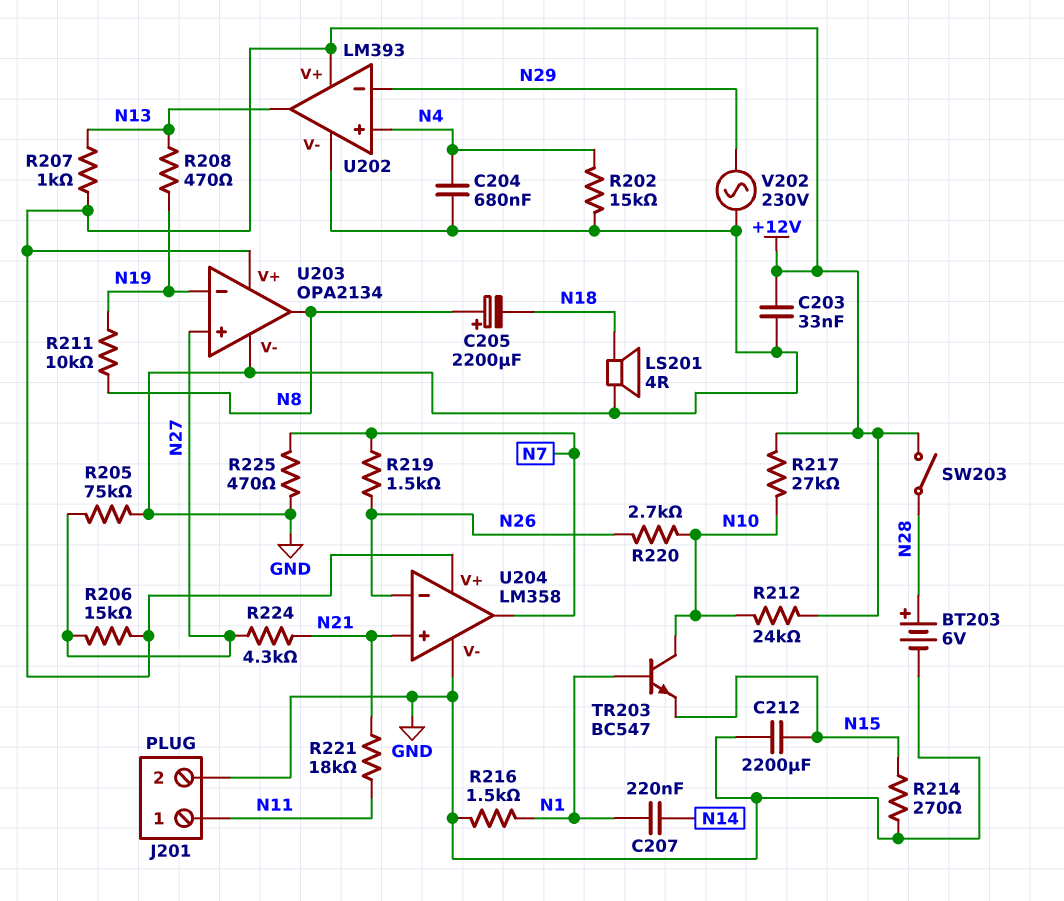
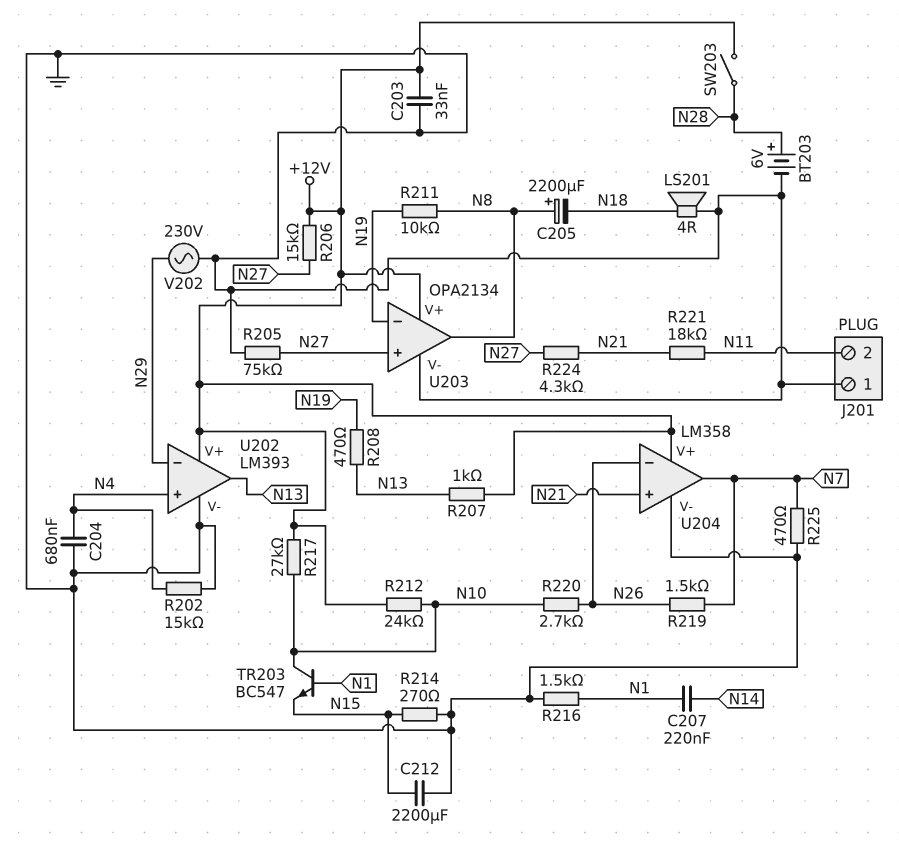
J201 pin 1: N11 -> GND
J201 pin 2: GND -> N11

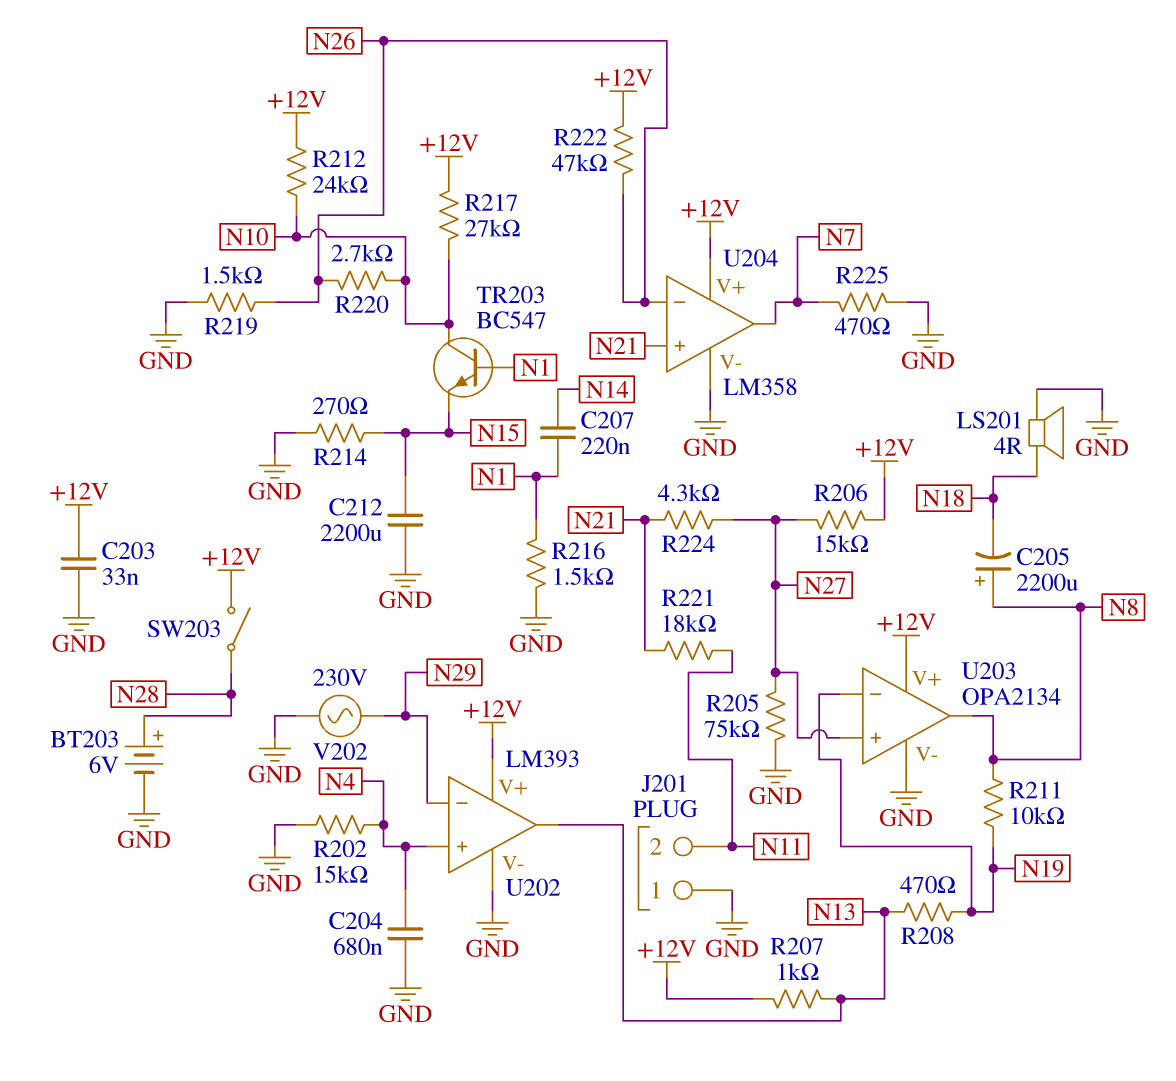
R219: 1.5k (N7, N26) -> 1.5k (GND, N26)
R222: none -> 47k (+12V, N26)

